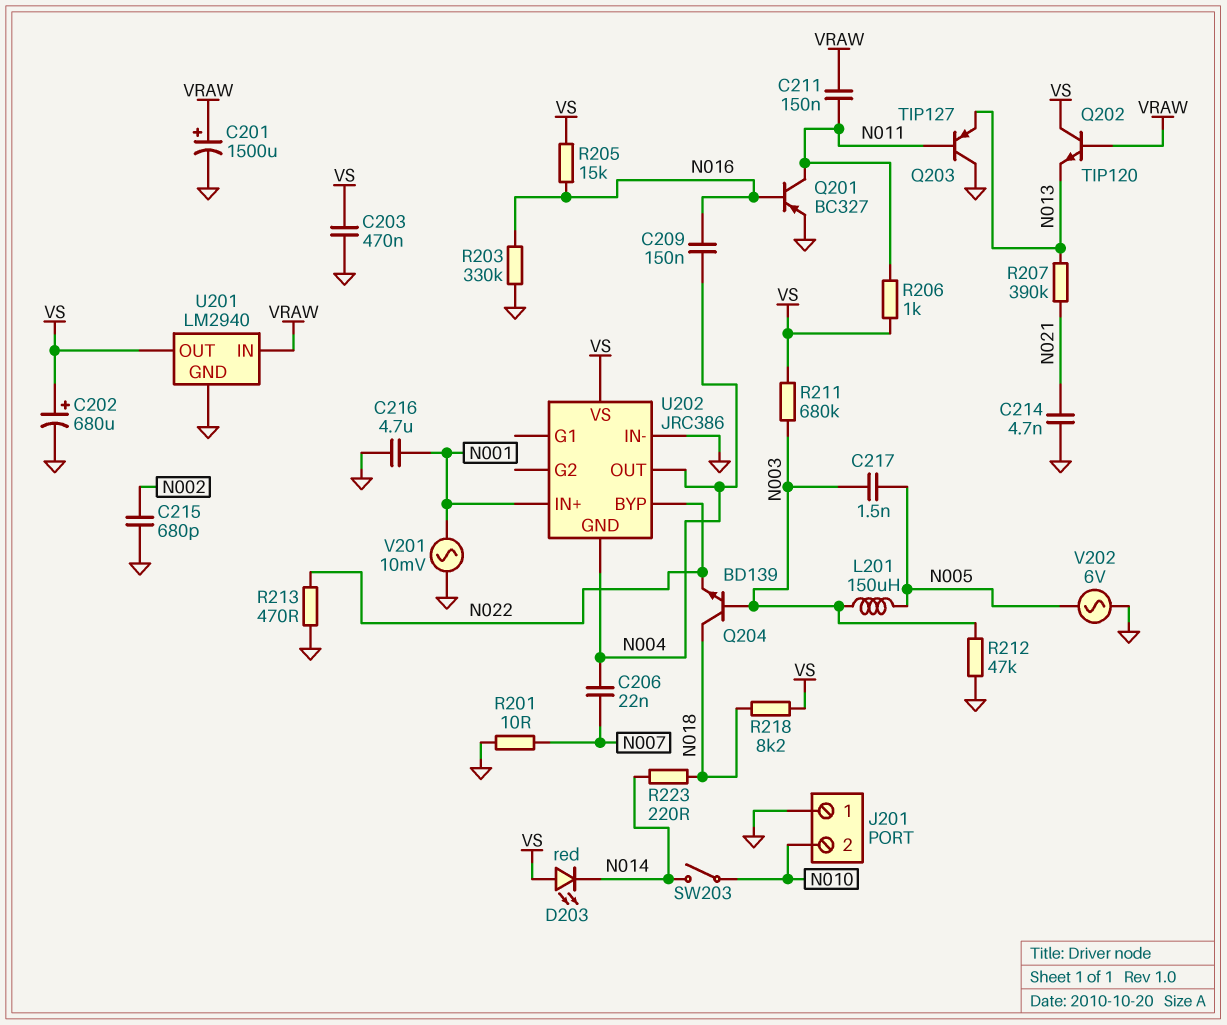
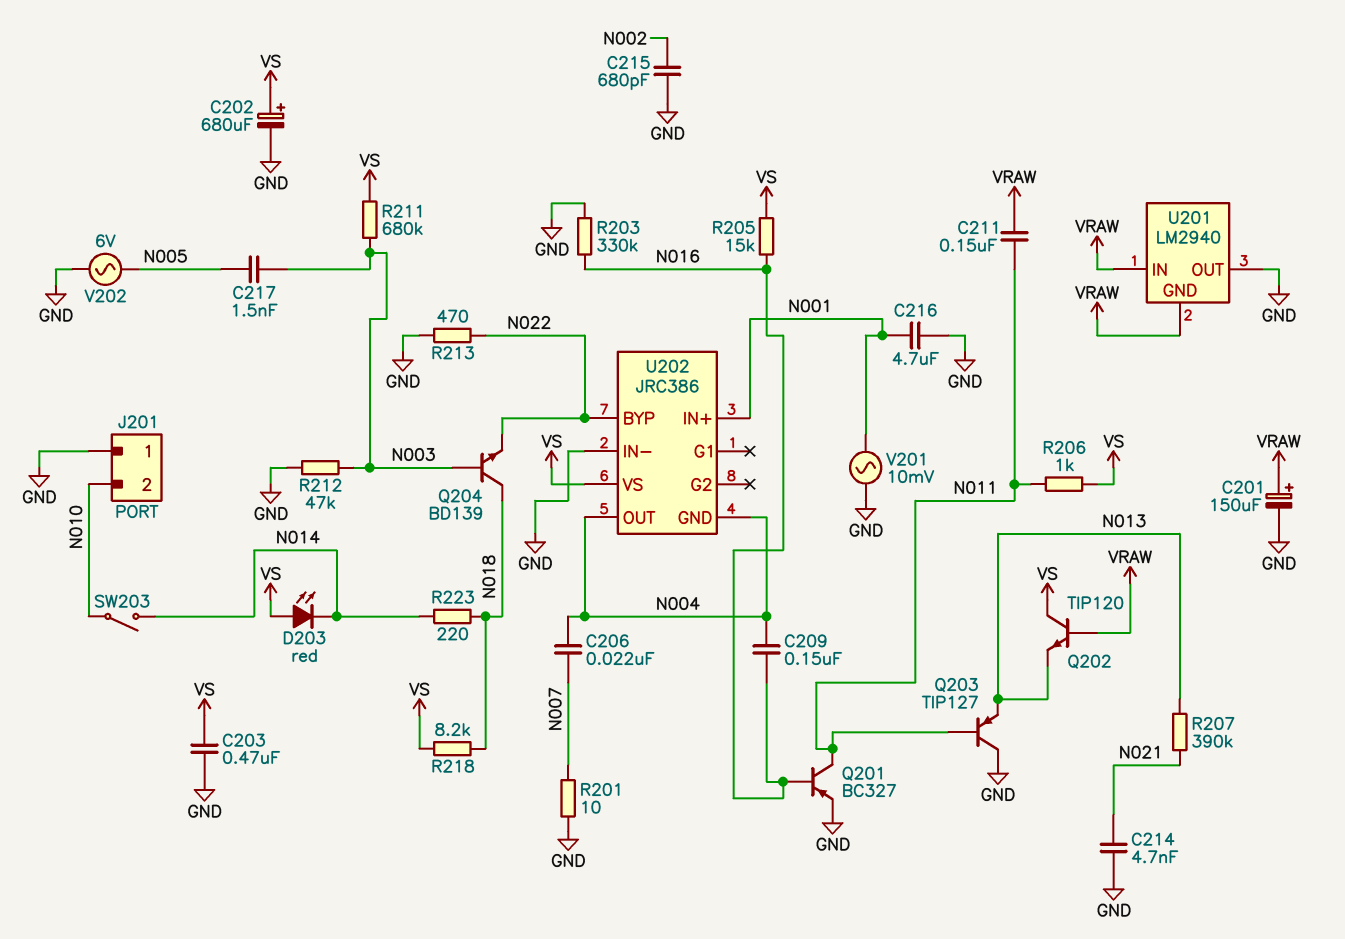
C201: 1500uF (plus VRAW, minus GND) -> 150uF (plus VRAW, minus GND)
L201: 150uH (N003, N005) -> none
U201 pin GND: GND -> VRAW
U201 pin OUT: VS -> GND

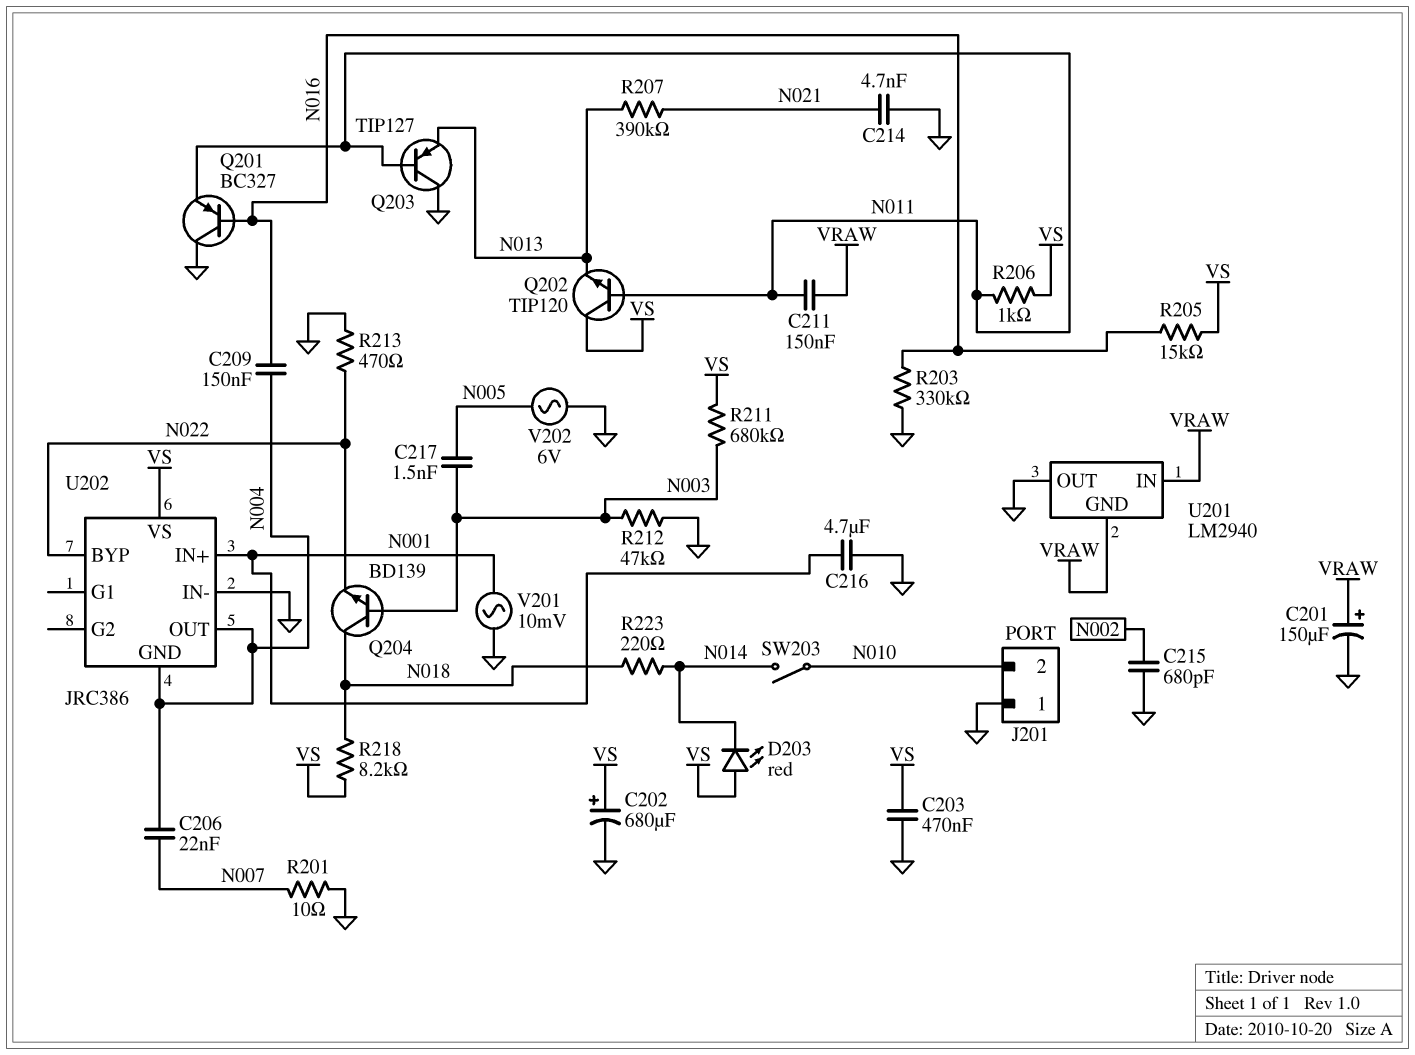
Q201: PNP BC327 (B N016, C N011, E GND) -> PNP BC327 (B N016, C GND, E N011)
Q202: NPN TIP120 (B VRAW, C VS, E N013) -> NPN TIP120 (B N011, C VS, E N013)

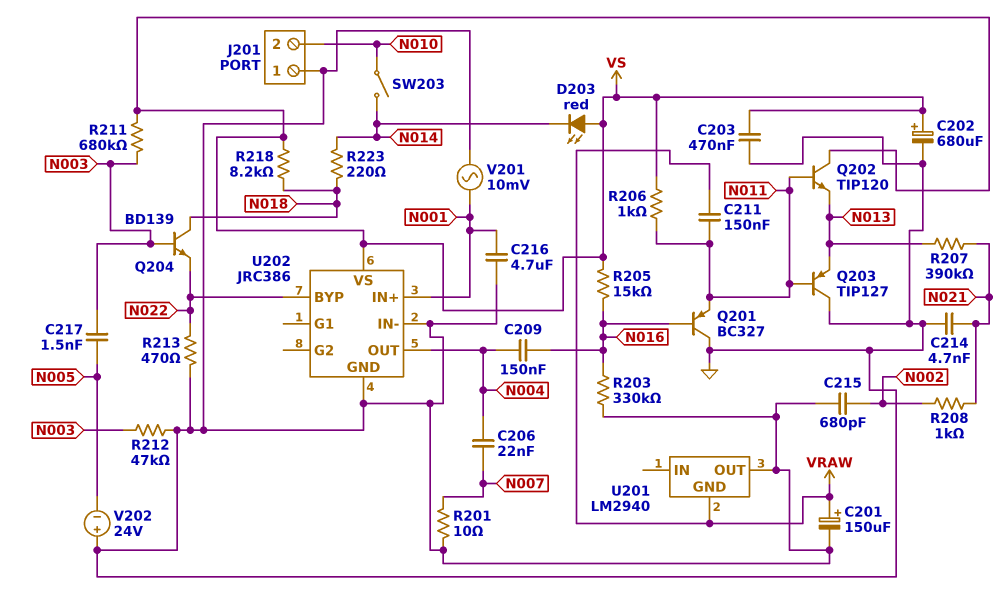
R208: none -> 1k (N002, N021)
U201 pin IN: VRAW -> none
U202 pin GND: N004 -> GND
V202: AC 6V (GND, N005) -> 24V (plus GND, minus N005)

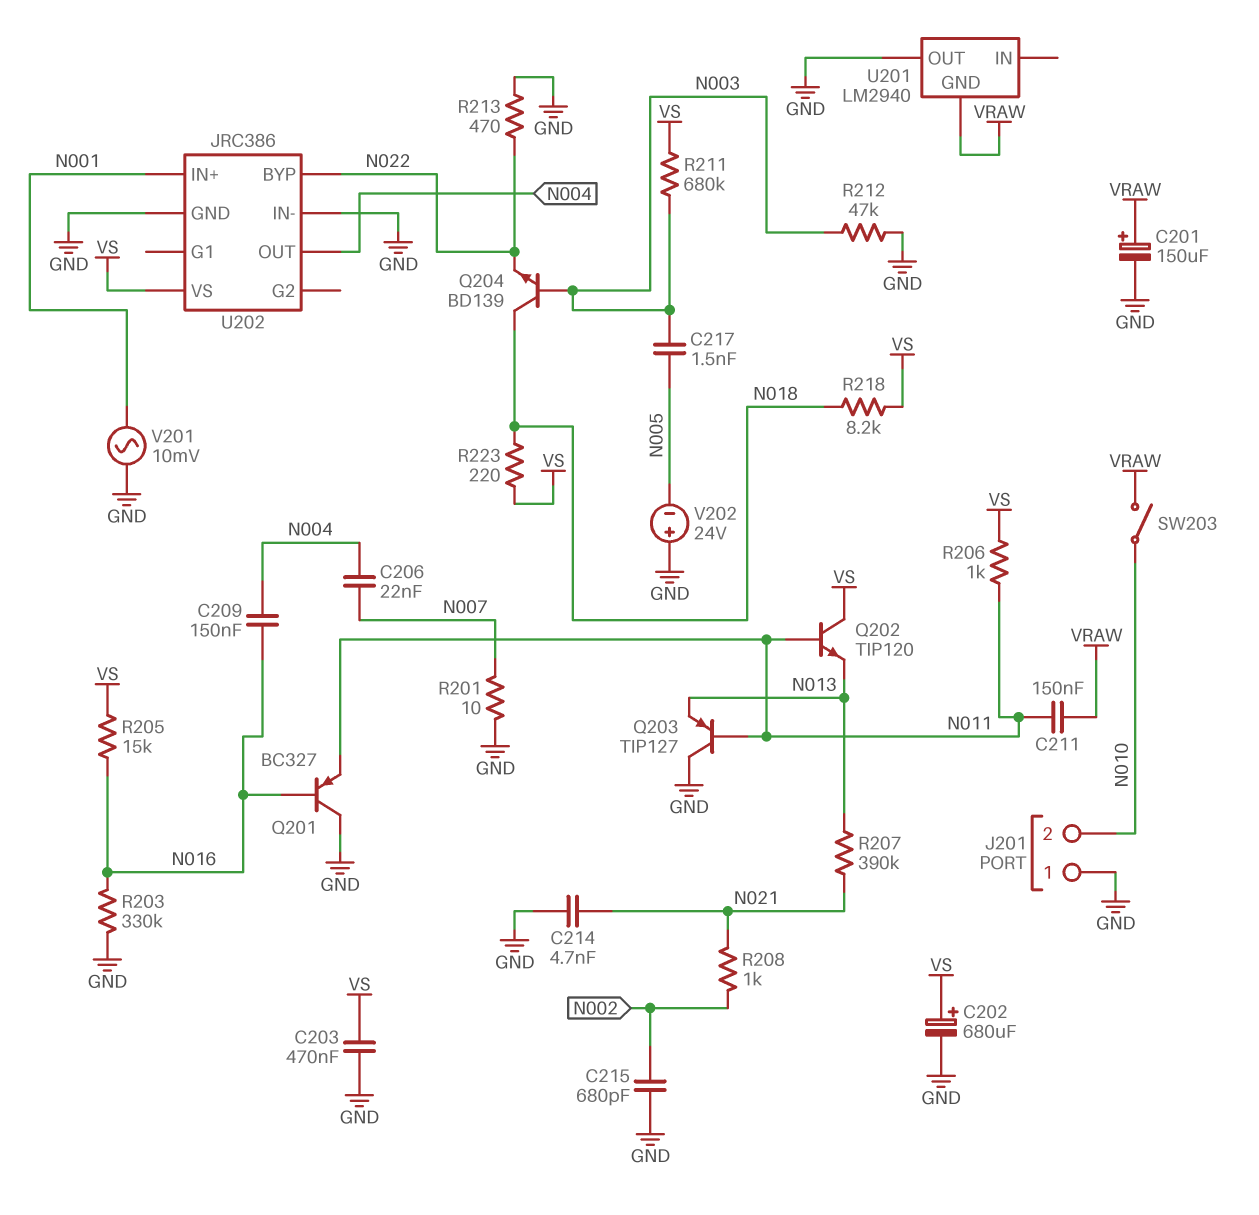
C216: 4.7uF (GND, N001) -> none
D203: LED red (A VS, K N014) -> none
R223: 220 (N014, N018) -> 220 (N018, VS)
SW203: switch (N010, N014) -> switch (N010, VRAW)

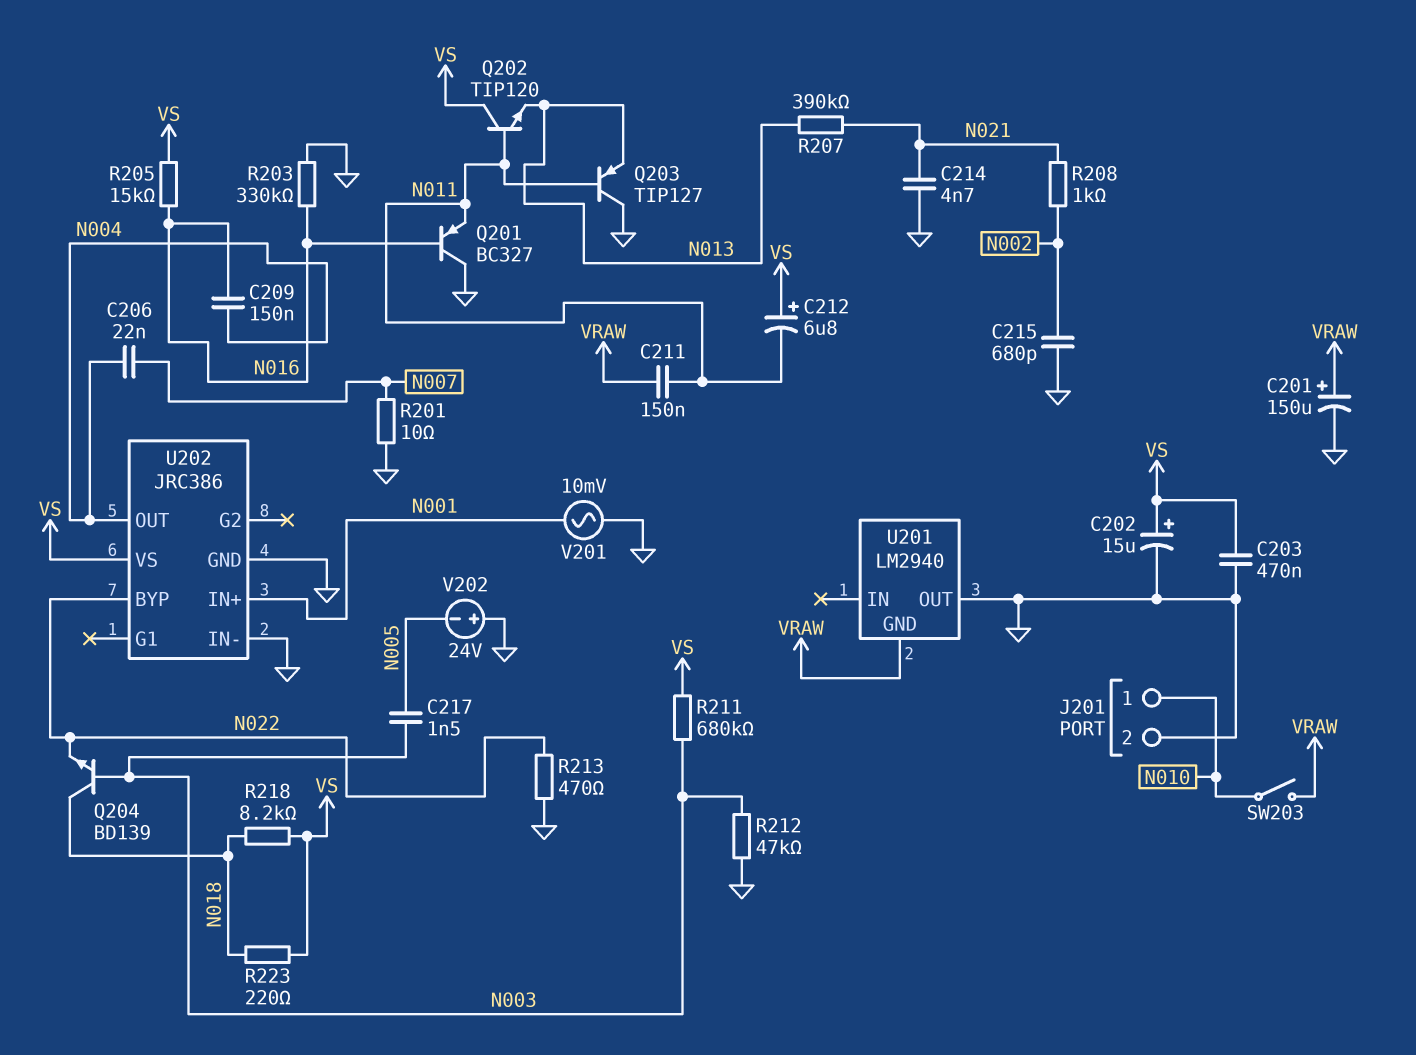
C202: 680uF (plus VS, minus GND) -> 15uF (plus VS, minus GND)
C212: none -> 6.8uF (plus VS, minus N011)
J201 pin 1: GND -> N010
J201 pin 2: N010 -> GND
R206: 1k (N011, VS) -> none

